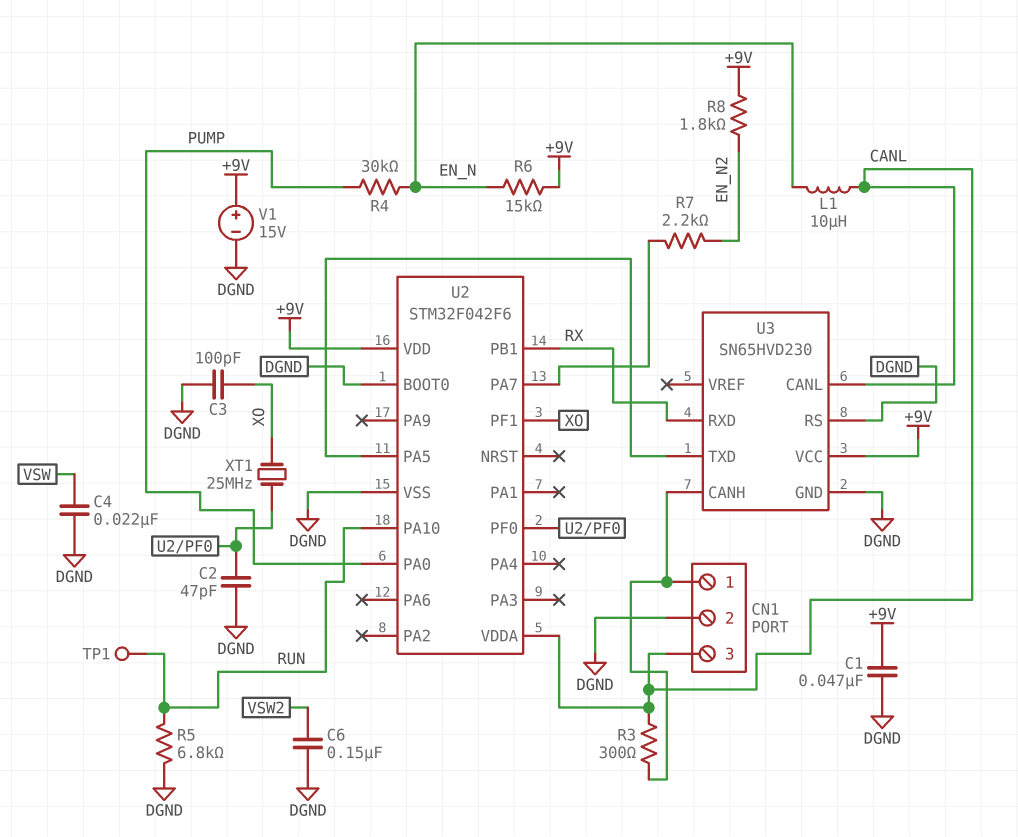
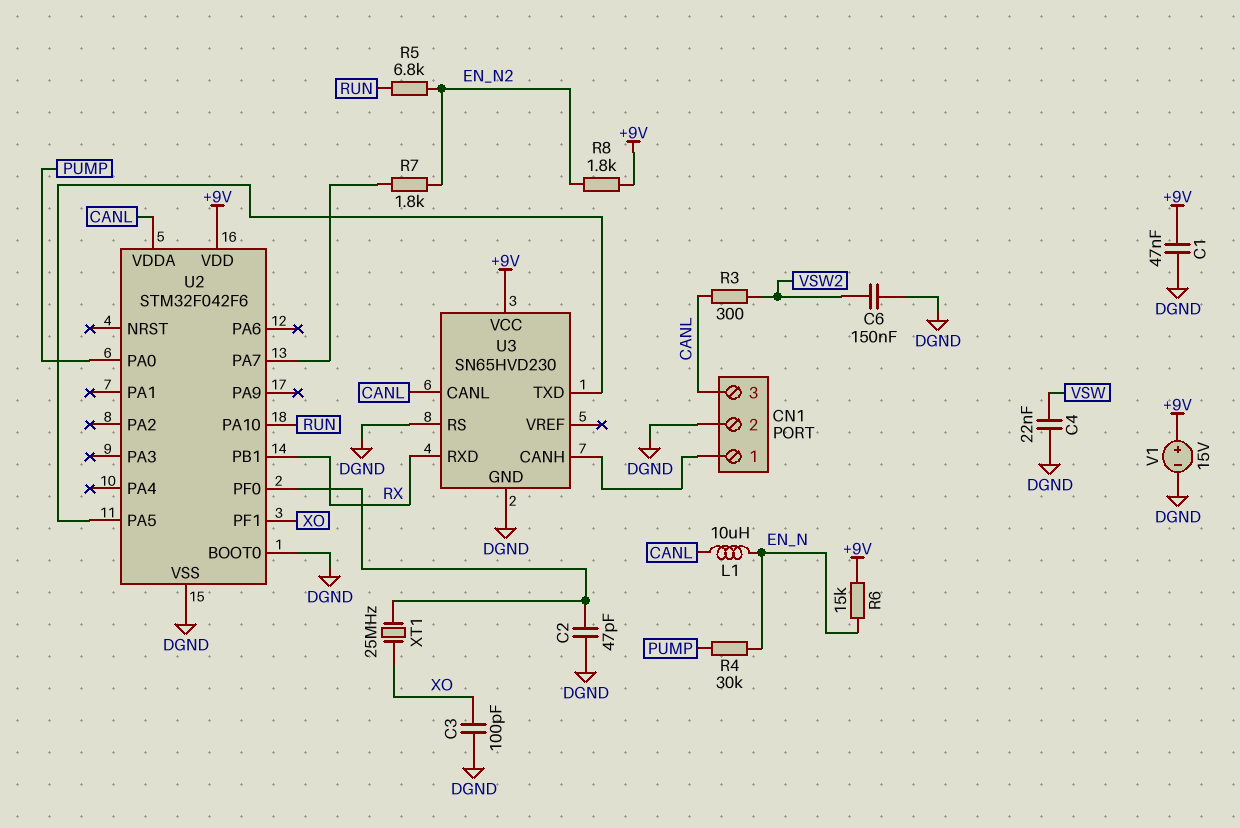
R3: 300 (CANL, CN1/1) -> 300 (CANL, VSW2)
R5: 6.8k (DGND, RUN) -> 6.8k (EN_N2, RUN)
R7: 2.2k (EN_N2, U2/PA7) -> 1.8k (EN_N2, U2/PA7)
TP1: test point (RUN) -> none

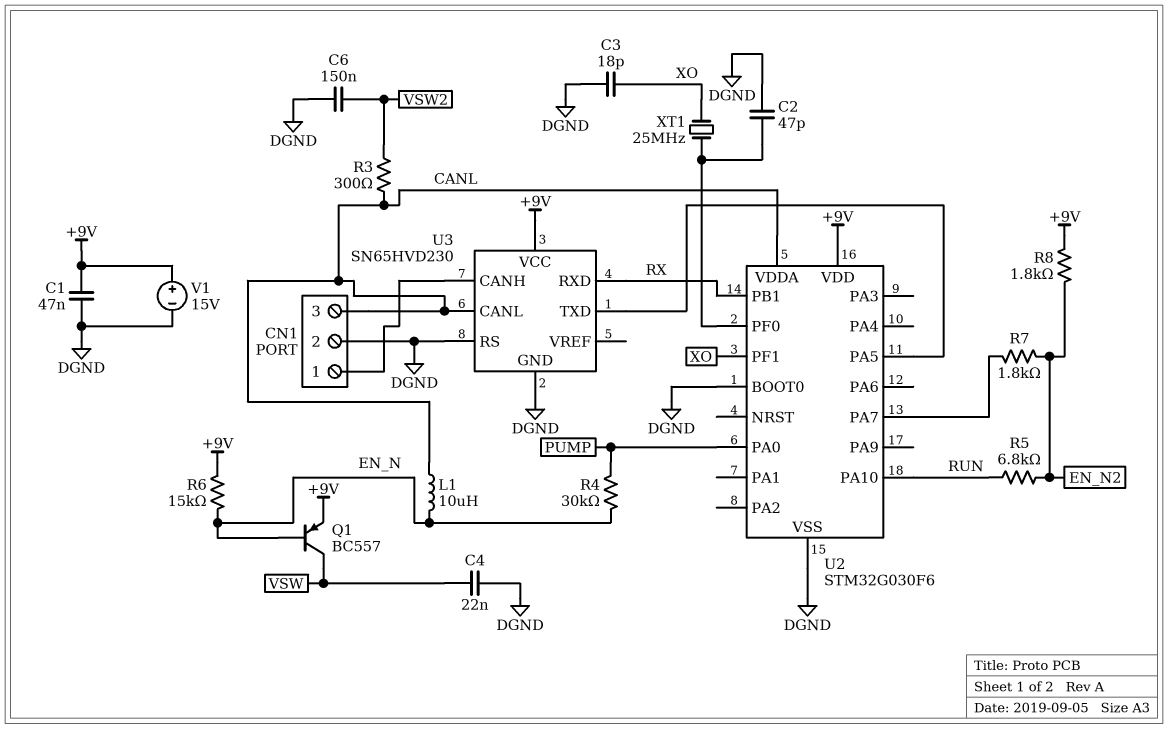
C3: 100pF (DGND, XO) -> 18pF (DGND, XO)
Q1: none -> PNP BC557 (B EN_N, C VSW, E +9V)
U2: STM32F042F6 -> STM32G030F6

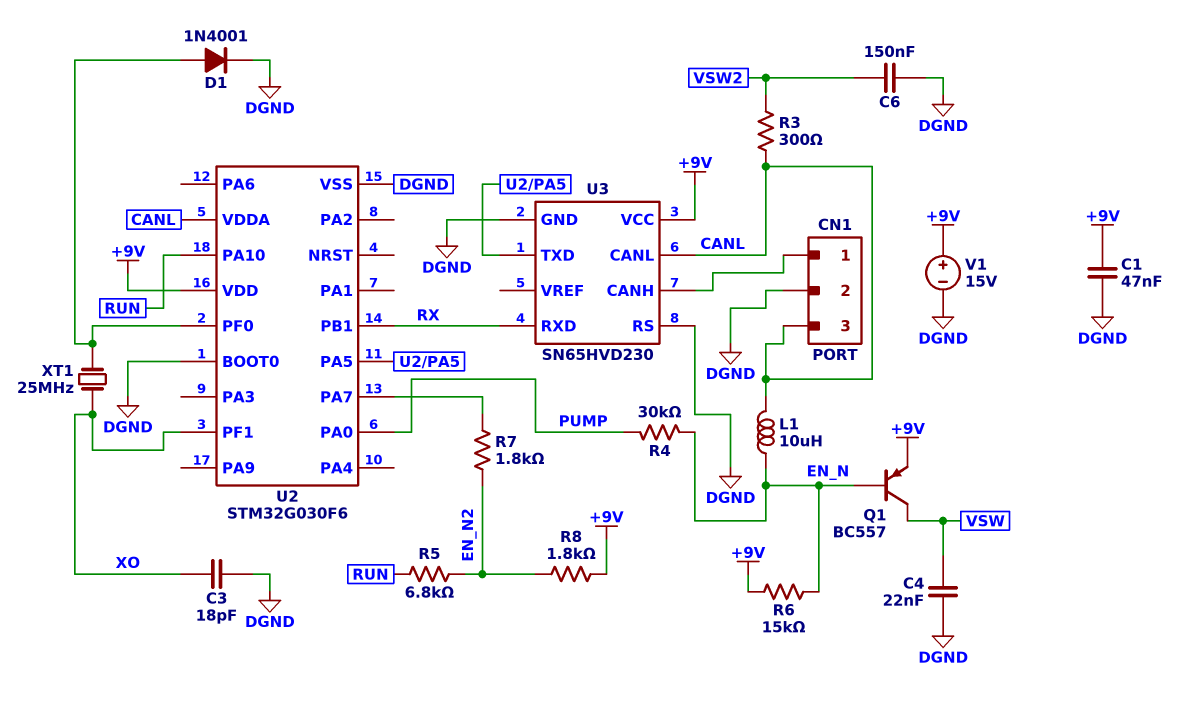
C2: 47pF (DGND, U2/PF0) -> none
D1: none -> diode 1N4001 (A U2/PF0, K DGND)

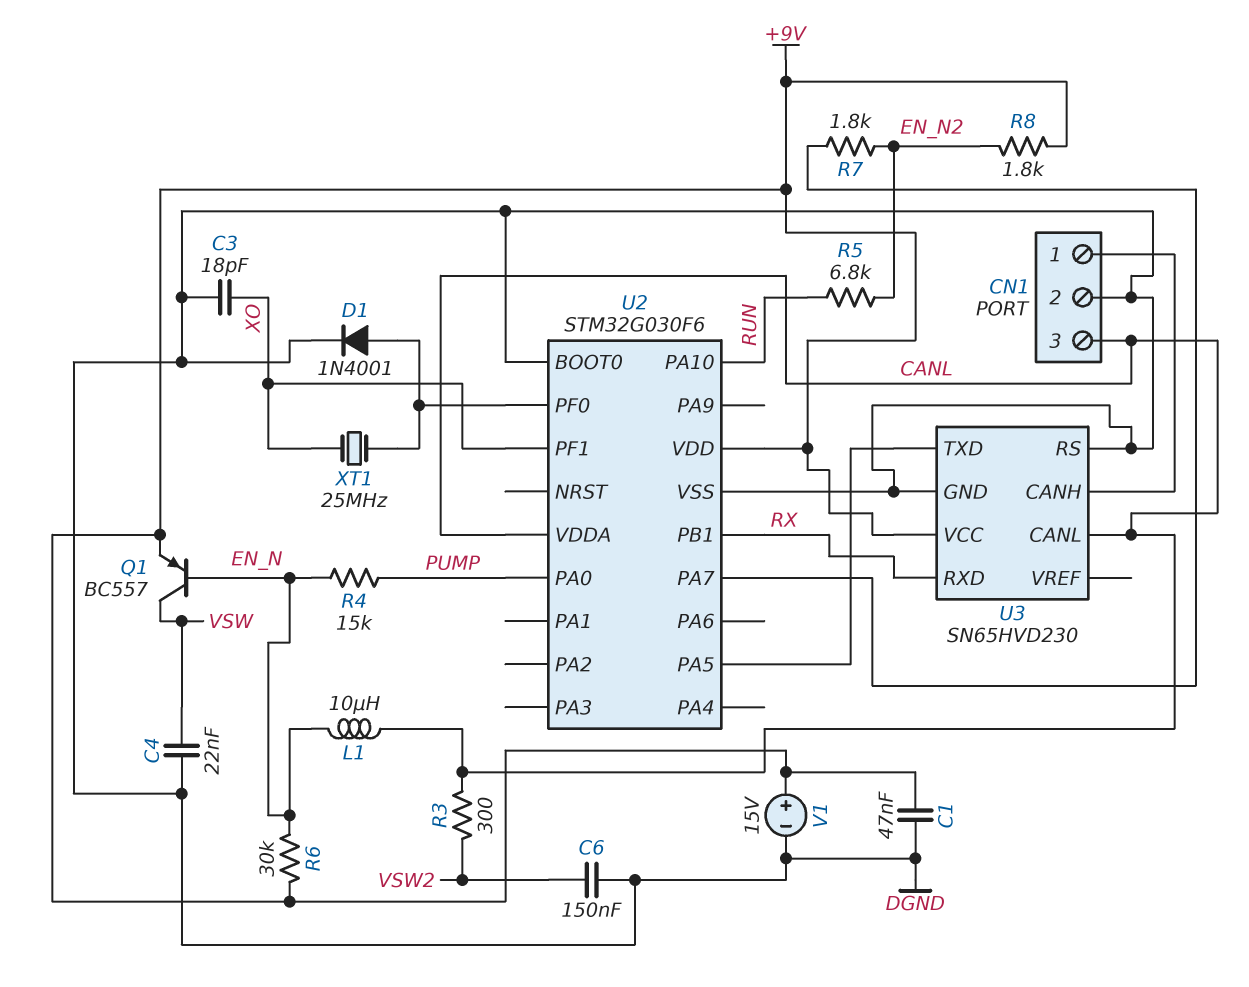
R4: 30k (EN_N, PUMP) -> 15k (EN_N, PUMP)
R6: 15k (+9V, EN_N) -> 30k (+9V, EN_N)

